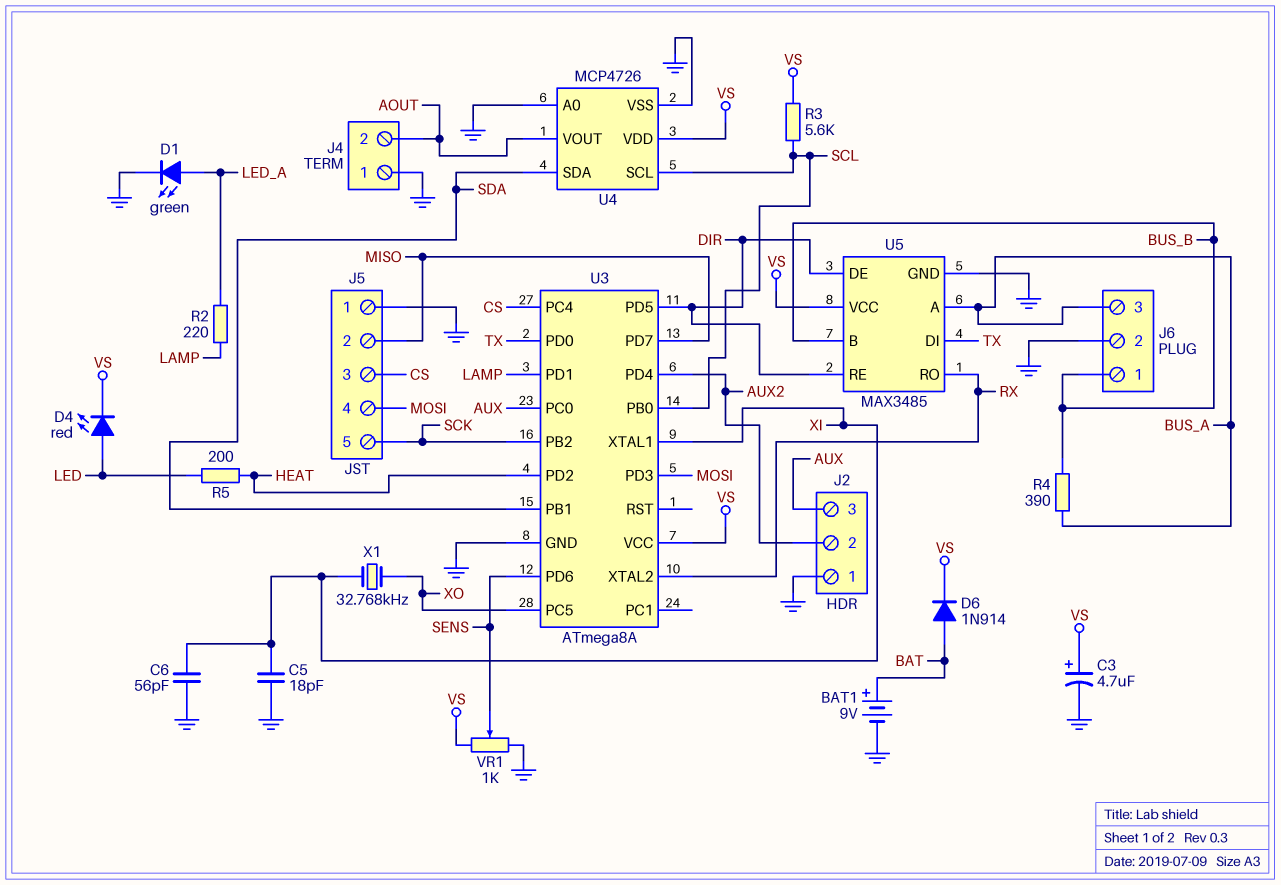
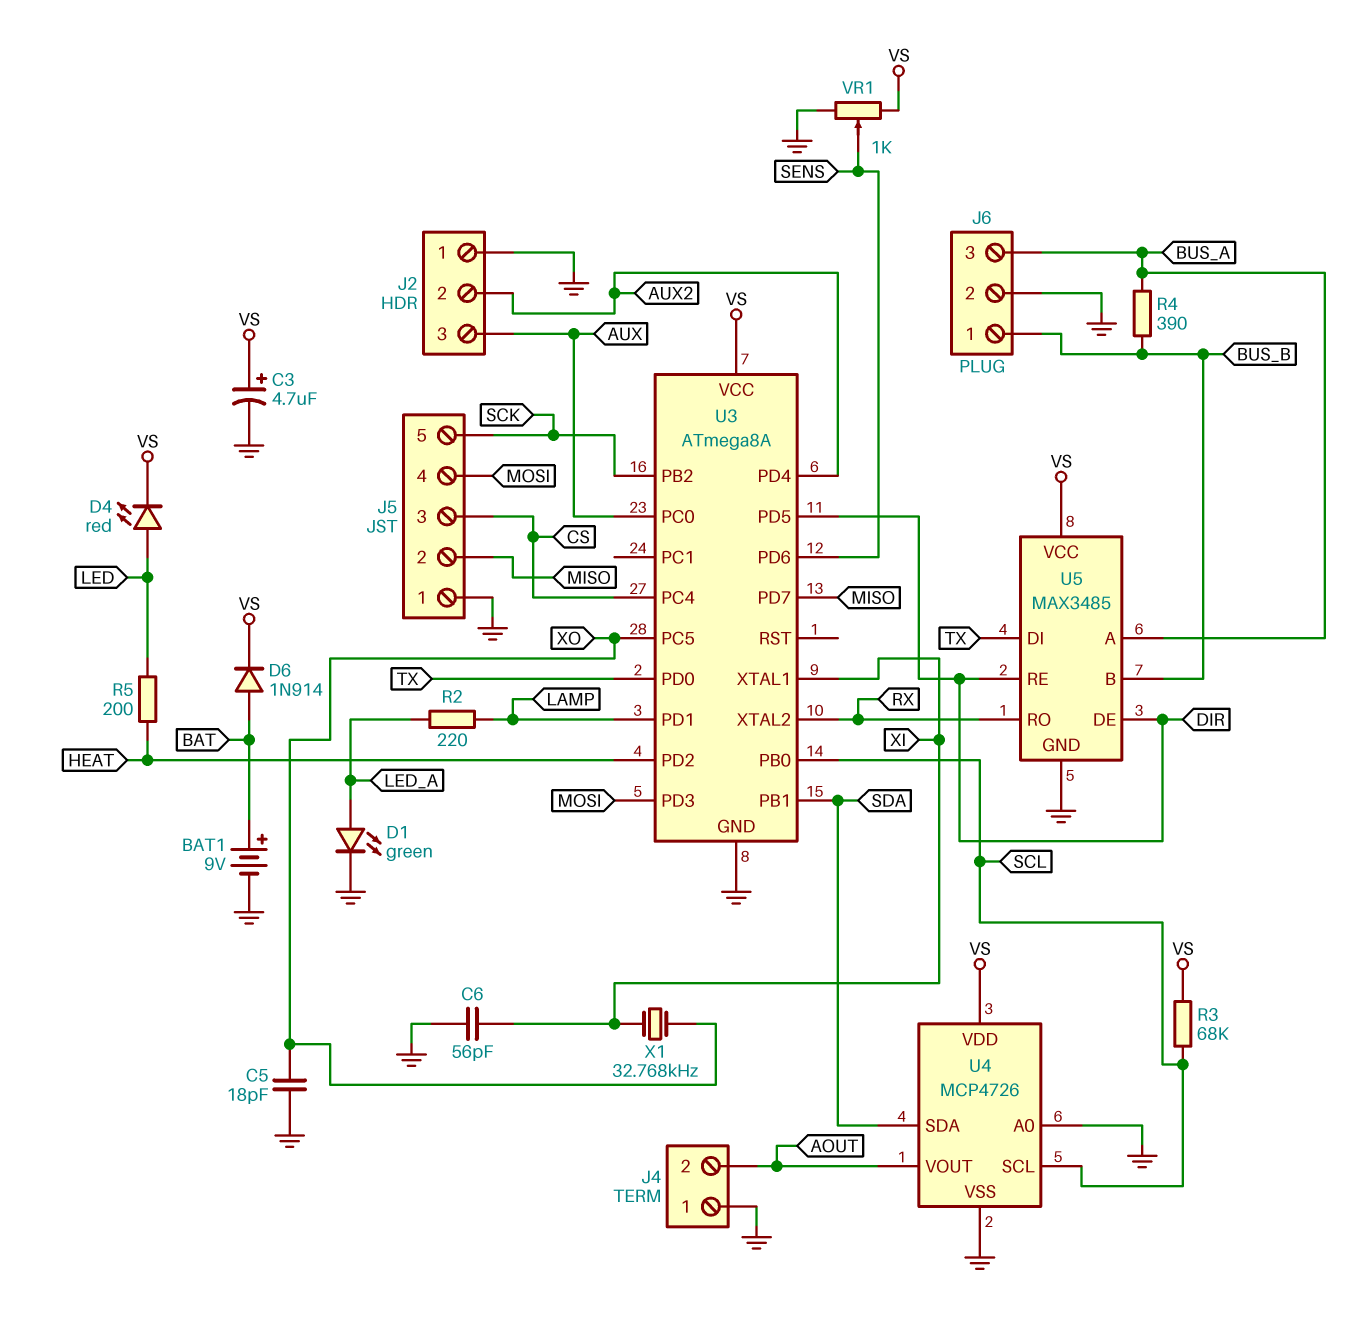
C5: 18pF (GND, XI) -> 18pF (GND, XO)
R3: 5.6k (SCL, VS) -> 68k (SCL, VS)

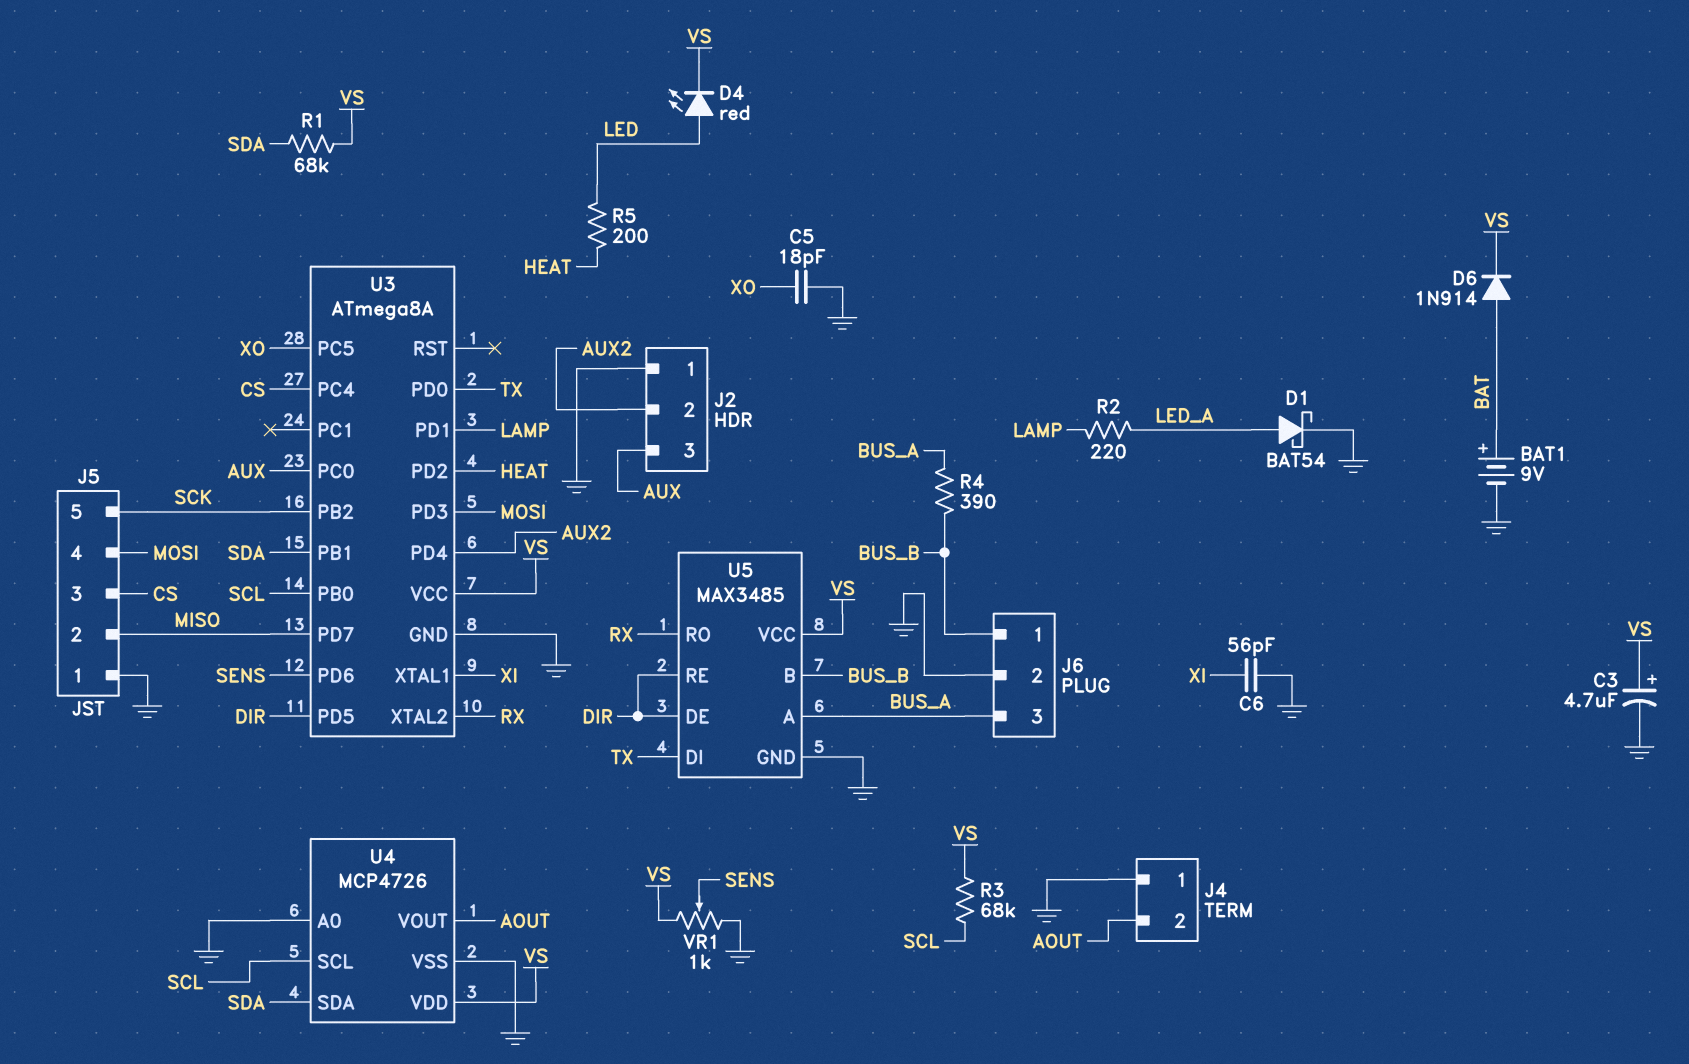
D1: LED green (A LED_A, K GND) -> schottky BAT54 (A LED_A, K GND)
R1: none -> 68k (SDA, VS)
X1: 32.768kHz (XI, XO) -> none

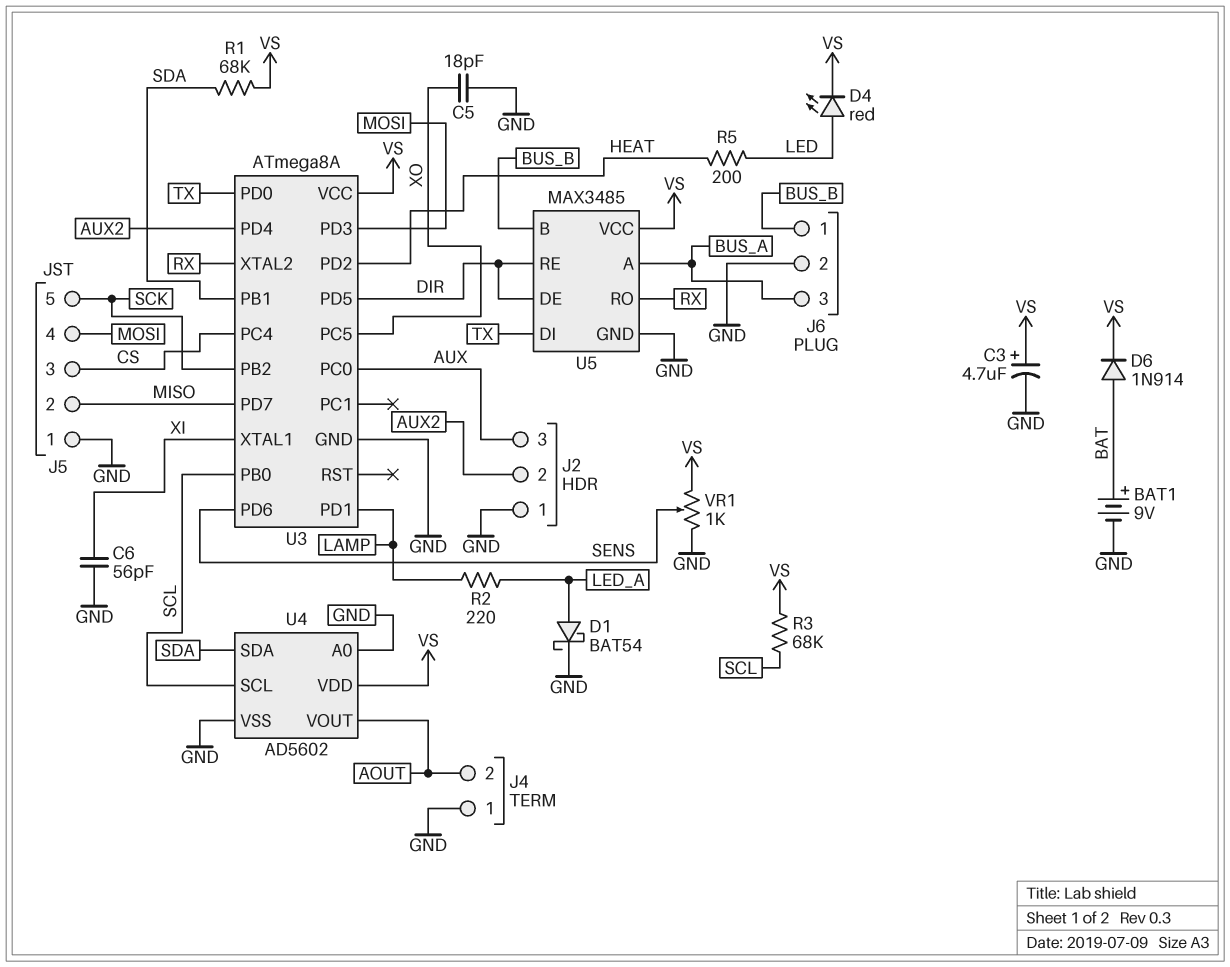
R4: 390 (BUS_A, BUS_B) -> none
U4: MCP4726 -> AD5602

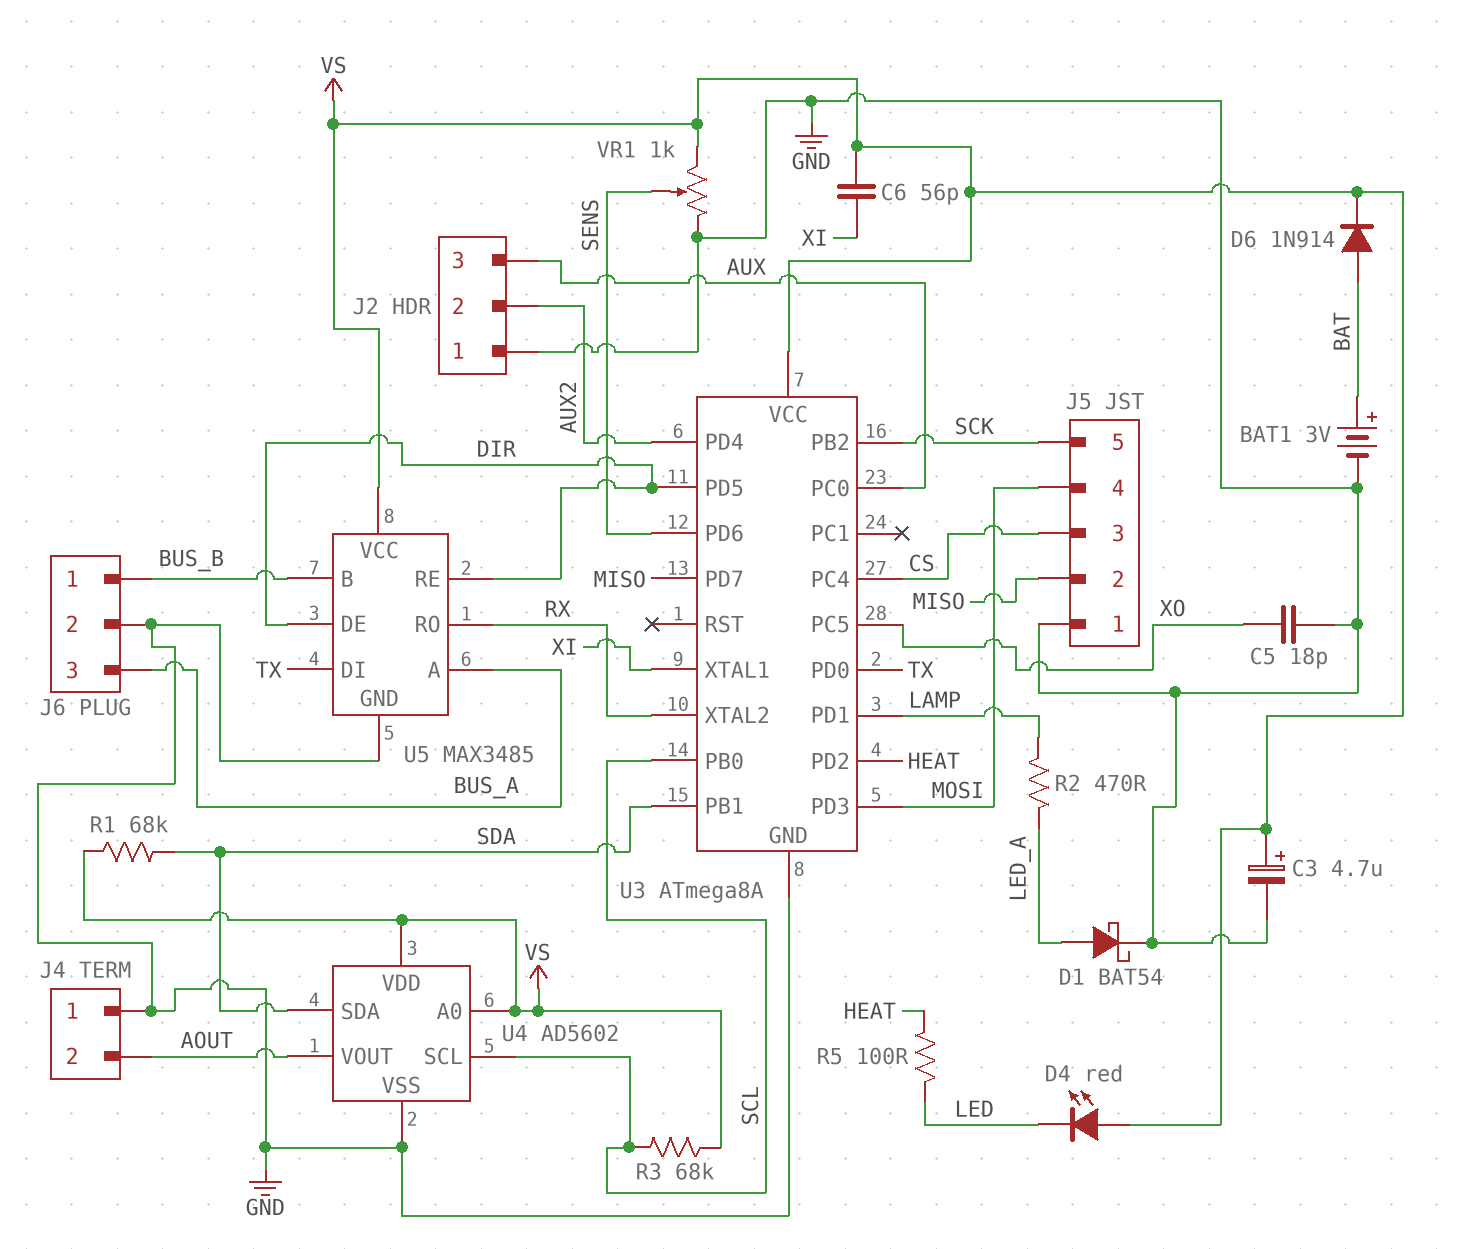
BAT1: 9V (plus BAT, minus GND) -> 3V (plus BAT, minus GND)
C6: 56pF (GND, XI) -> 56pF (VS, XI)
D4: LED red (A LED, K VS) -> LED red (A VS, K LED)
R2: 220 (LAMP, LED_A) -> 470 (LAMP, LED_A)
R5: 200 (HEAT, LED) -> 100 (HEAT, LED)
U4 pin A0: GND -> VS

